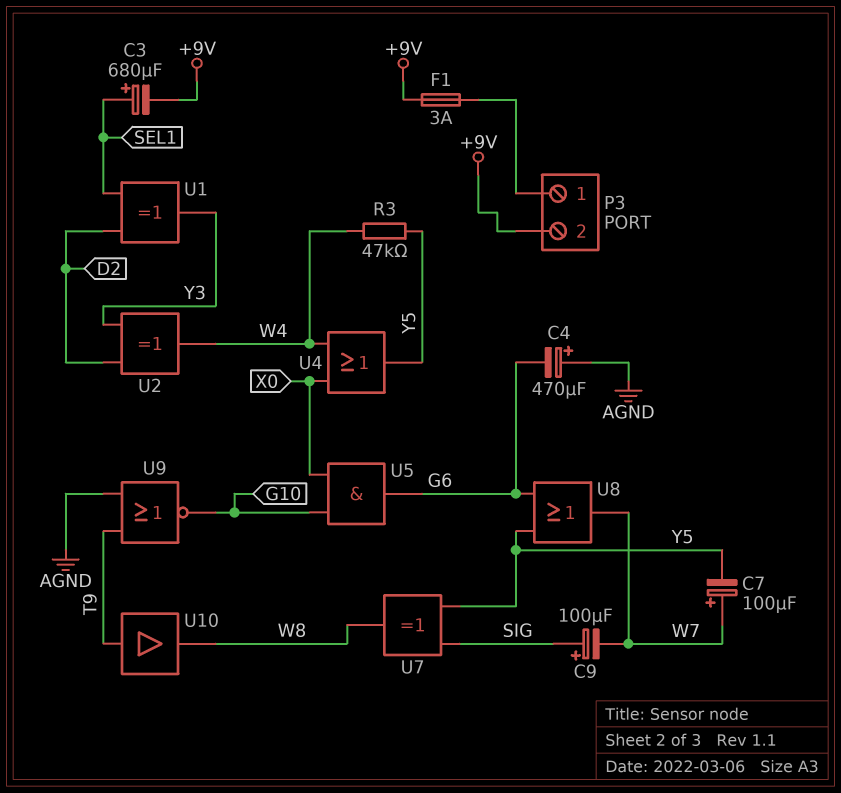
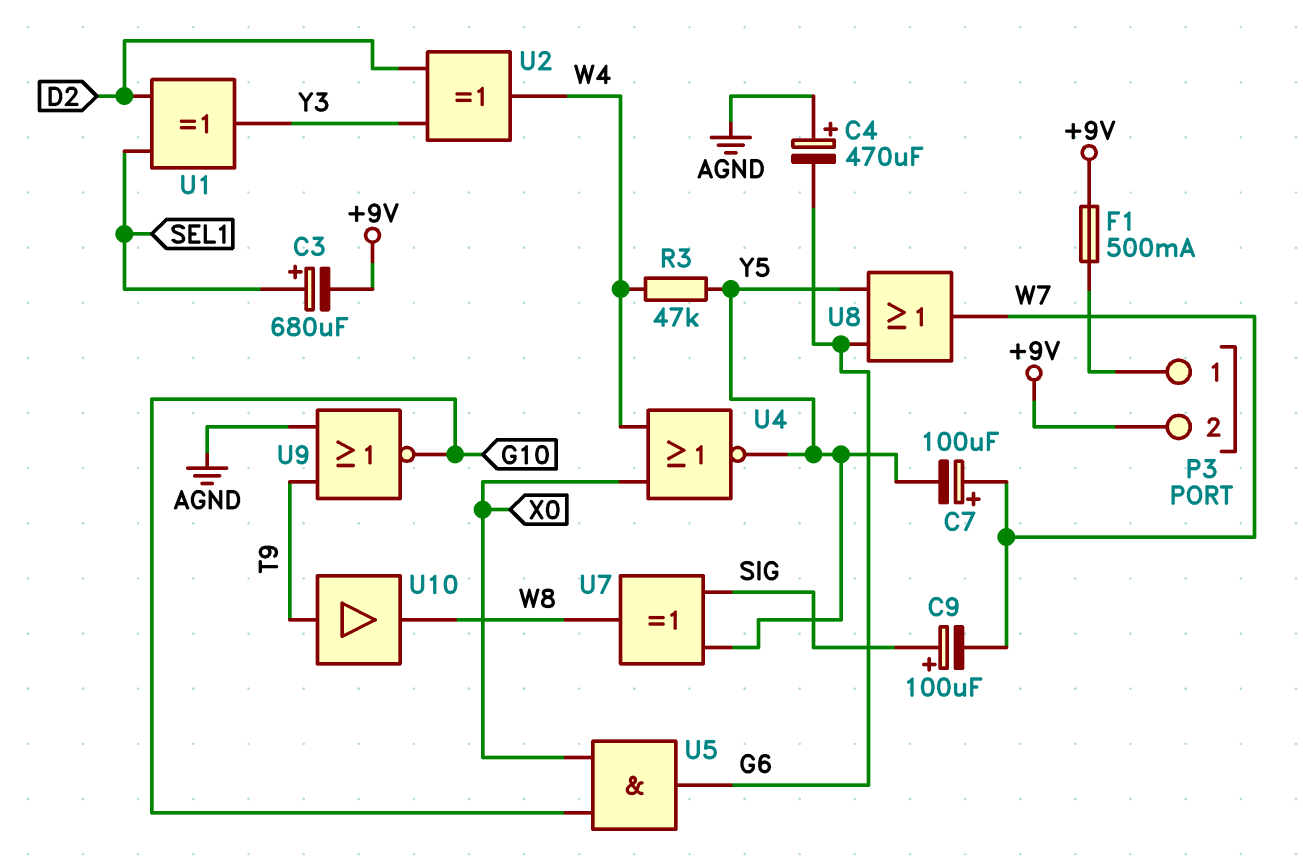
F1: 3A (+9V, P3/1) -> 500mA (+9V, P3/1)
U4: OR (in W4, in X0, out Y5) -> NOR (in W4, in X0, out Y5)

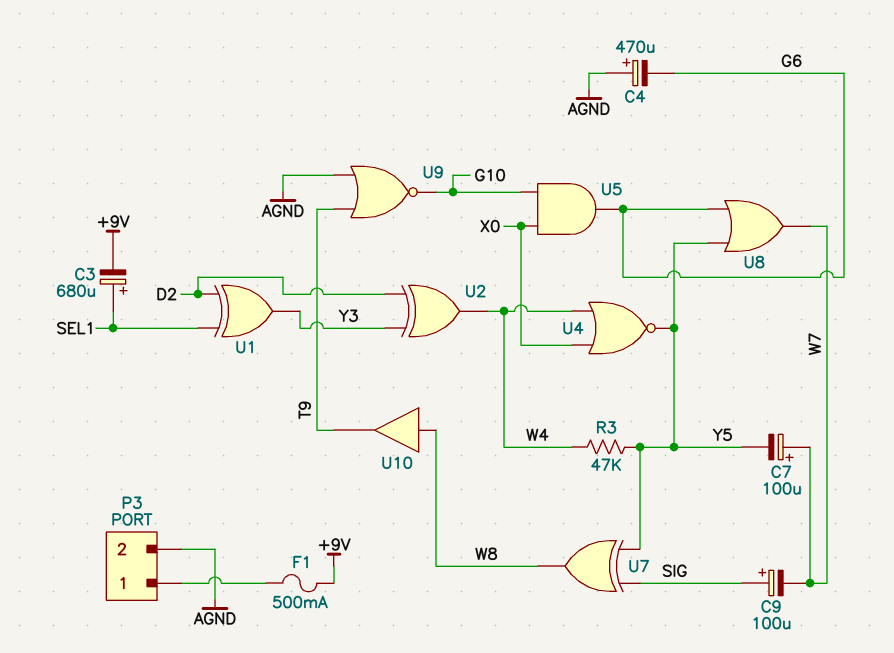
P3 pin 2: +9V -> AGND
U10: buffer (in T9, out W8) -> buffer (in W8, out T9)

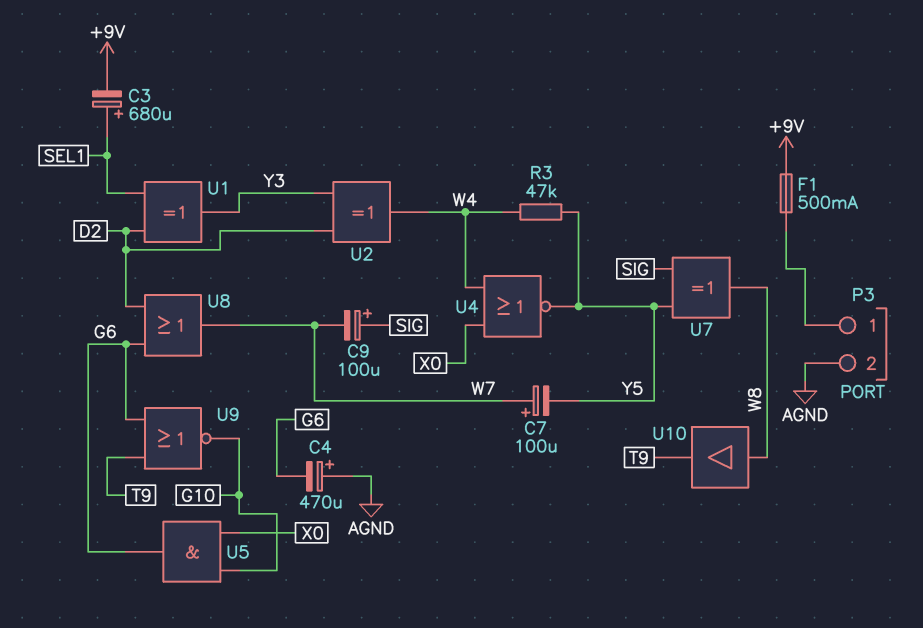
U8: OR (in G6, in Y5, out W7) -> OR (in D2, in G6, out W7)
U9: NOR (in AGND, in T9, out G10) -> NOR (in G6, in T9, out G10)

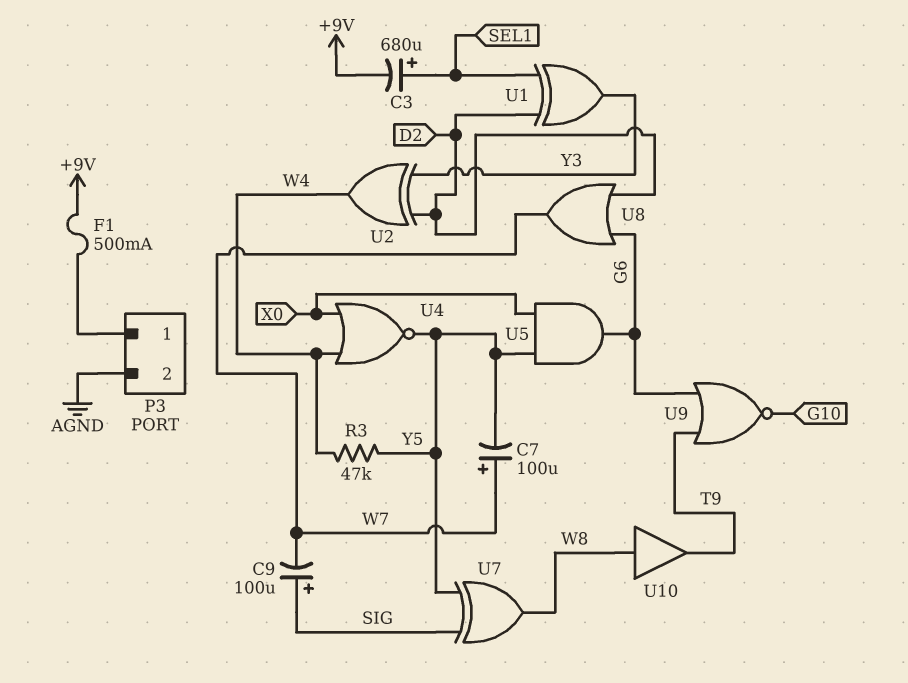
C4: 470uF (plus AGND, minus G6) -> none
U5: AND (in G10, in X0, out G6) -> AND (in X0, in Y5, out G6)

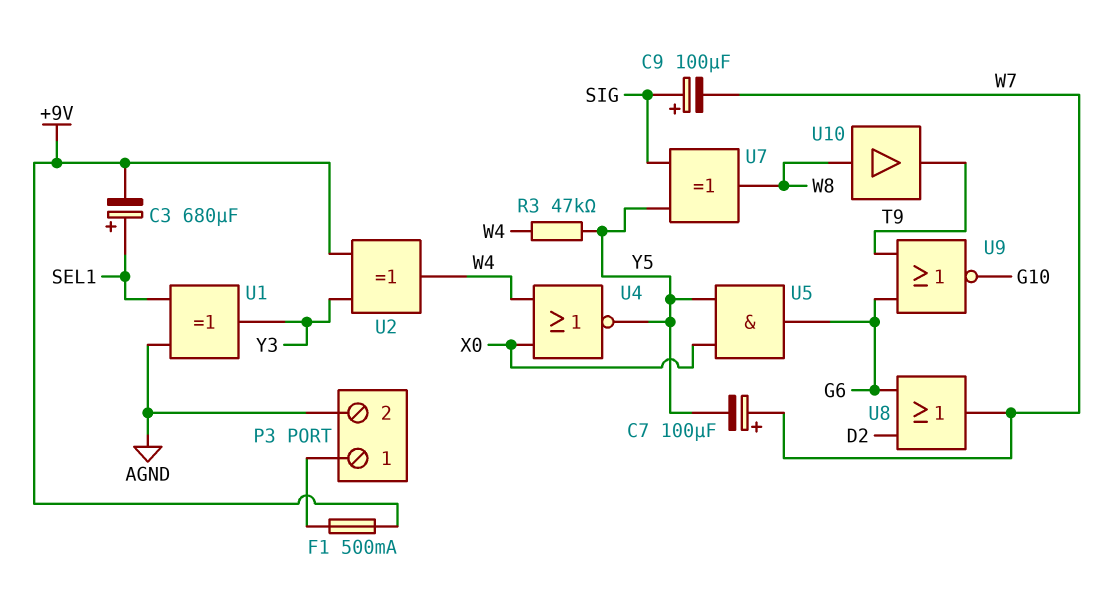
U1: XOR (in D2, in SEL1, out Y3) -> XOR (in AGND, in SEL1, out Y3)
U2: XOR (in D2, in Y3, out W4) -> XOR (in +9V, in Y3, out W4)

